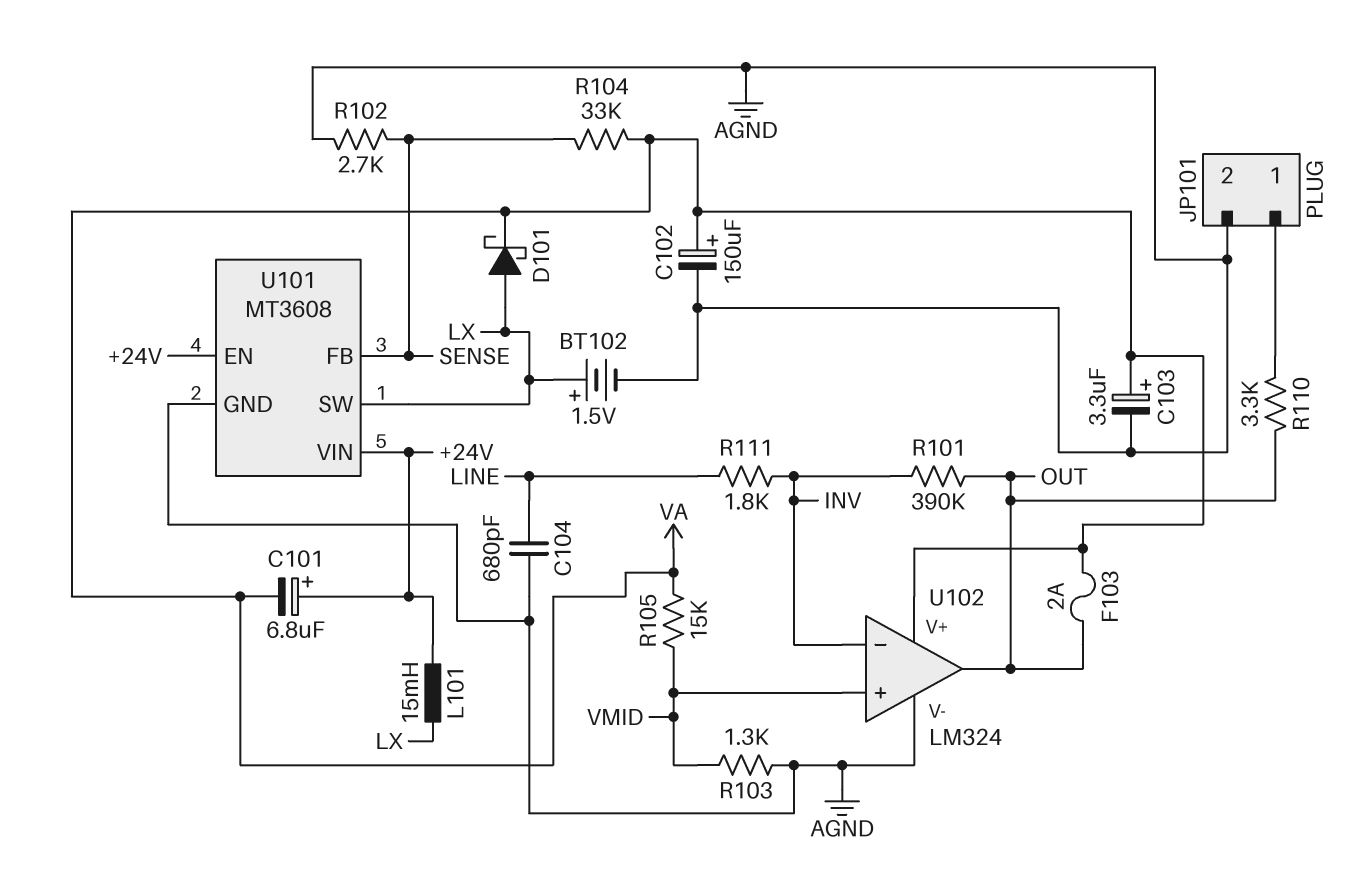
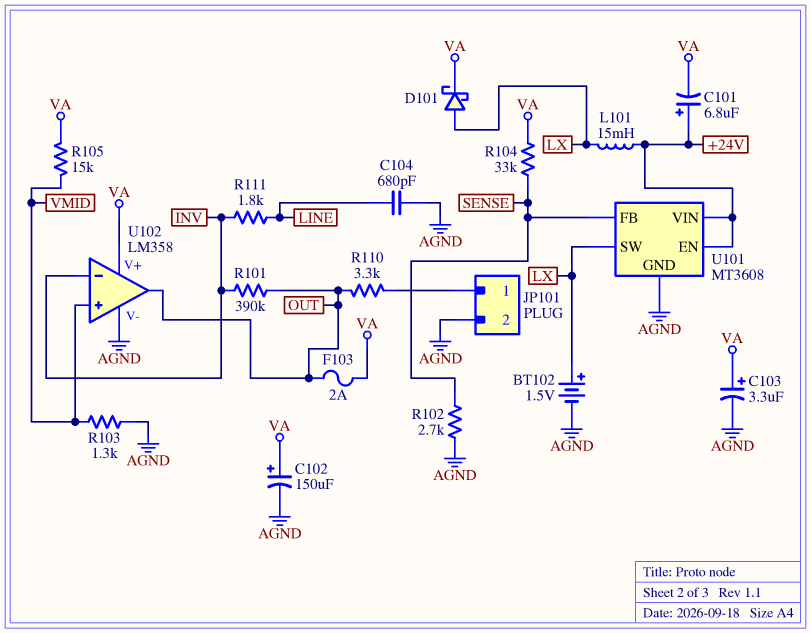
U102: LM324 -> LM358

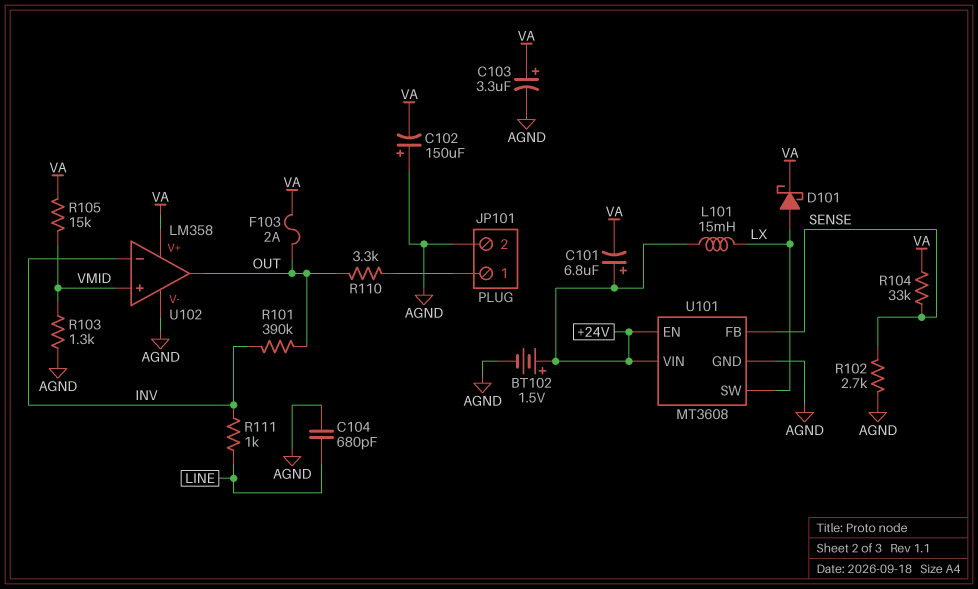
BT102: 1.5V (plus LX, minus AGND) -> 1.5V (plus +24V, minus AGND)
C102: 150uF (plus VA, minus AGND) -> 150uF (plus AGND, minus VA)
R111: 1.8k (INV, LINE) -> 1k (INV, LINE)

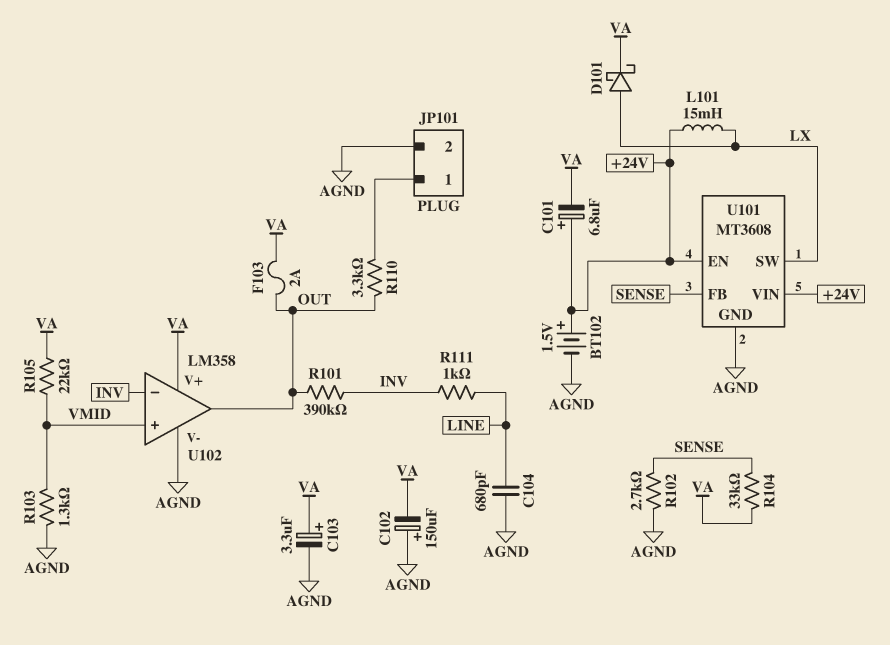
R105: 15k (VA, VMID) -> 22k (VA, VMID)

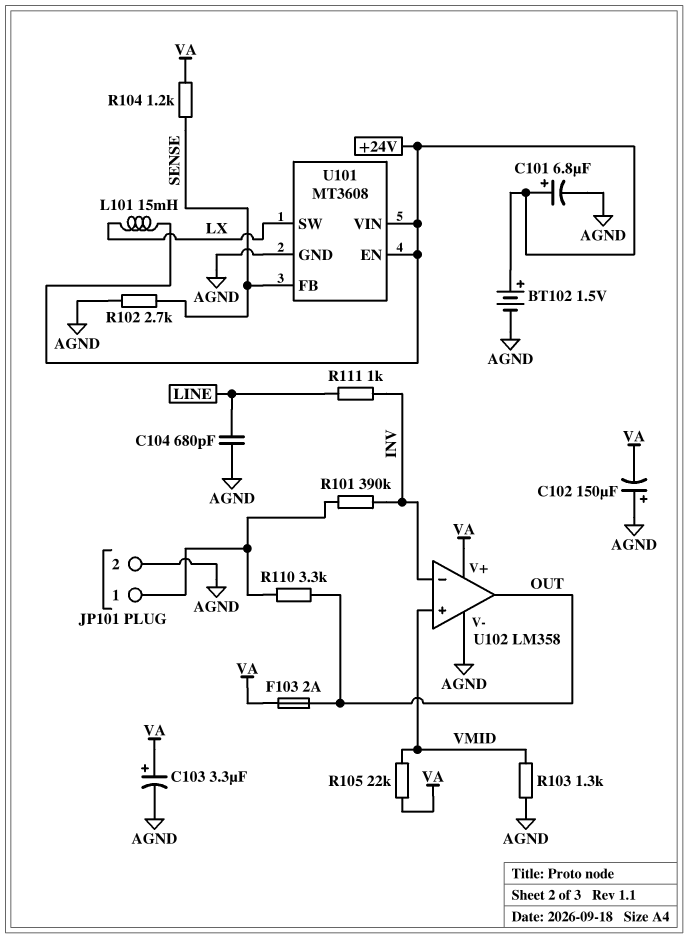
C101: 6.8uF (plus +24V, minus VA) -> 6.8uF (plus +24V, minus AGND)
D101: schottky (A LX, K VA) -> none
R101: 390k (INV, OUT) -> 390k (INV, JP101/1)
R104: 33k (SENSE, VA) -> 1.2k (SENSE, VA)

